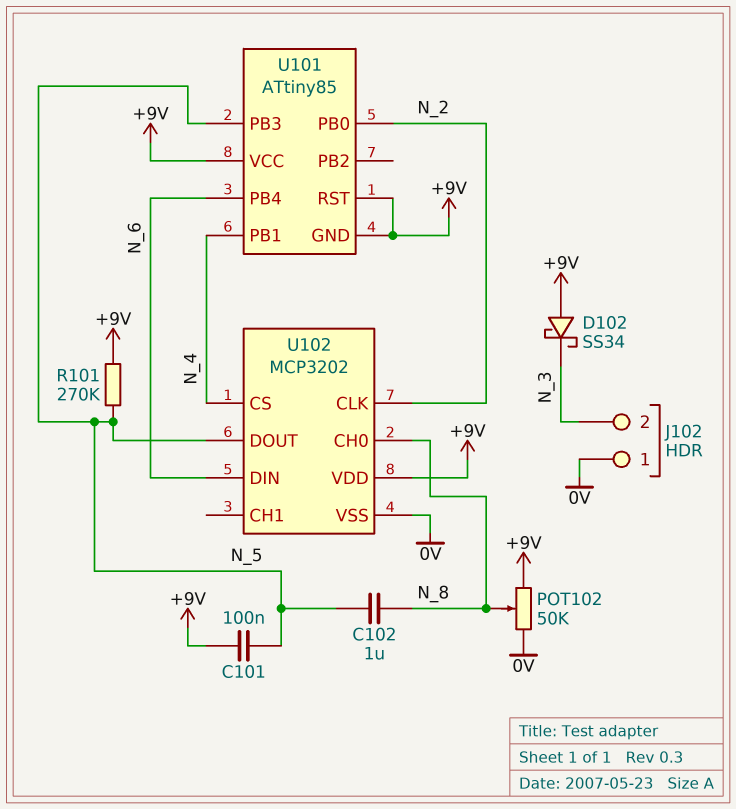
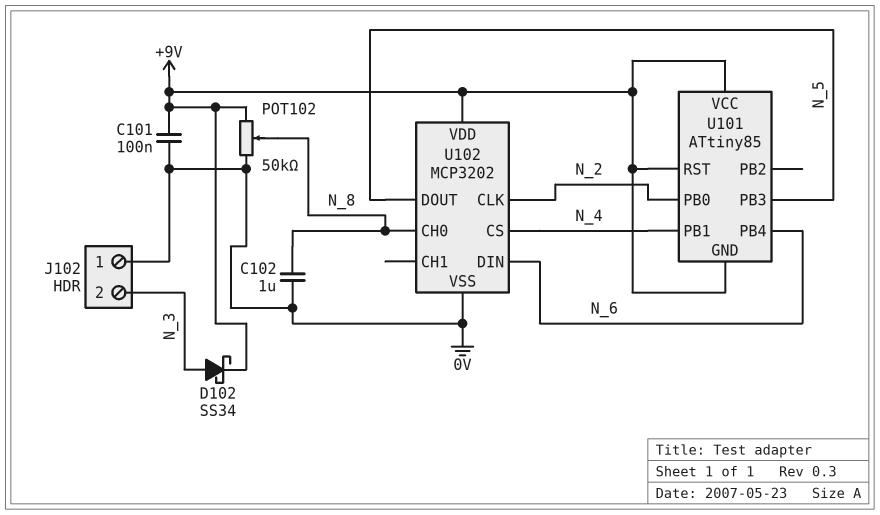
C101: 100nF (+9V, N_5) -> 100nF (+9V, 0V)
C102: 1uF (N_5, N_8) -> 1uF (0V, N_8)
D102: schottky SS34 (A +9V, K N_3) -> schottky SS34 (A N_3, K +9V)
R101: 270k (+9V, N_5) -> none

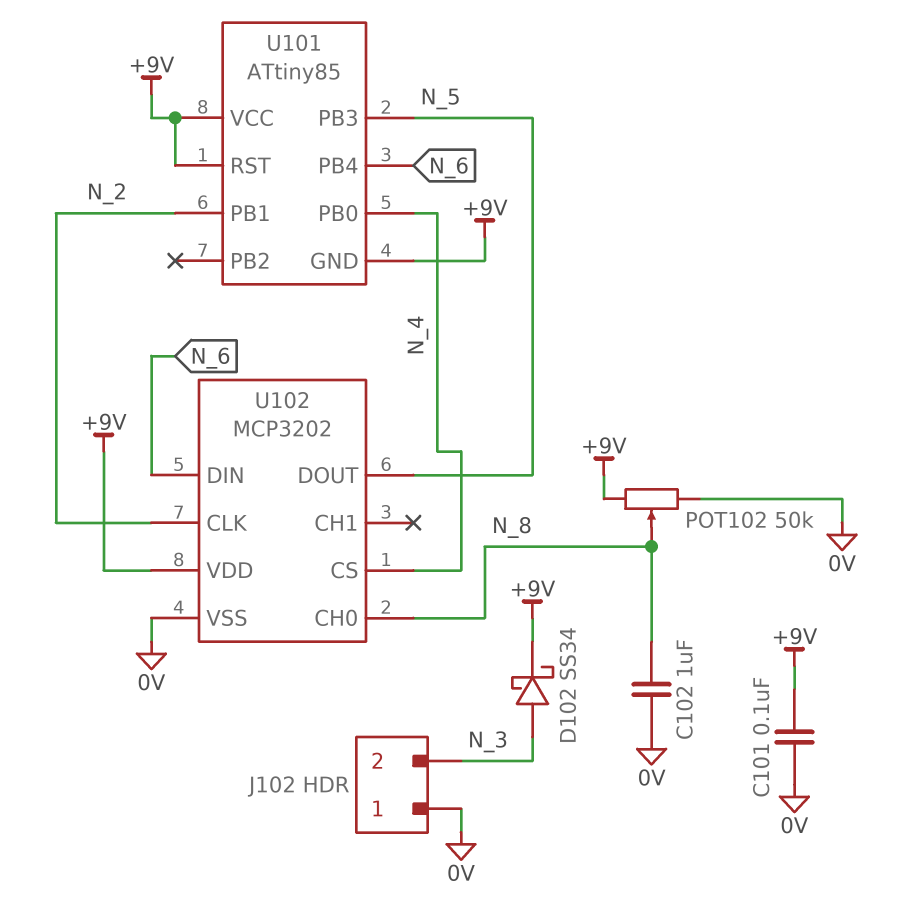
U101 pin PB0: N_2 -> N_4
U101 pin PB1: N_4 -> N_2

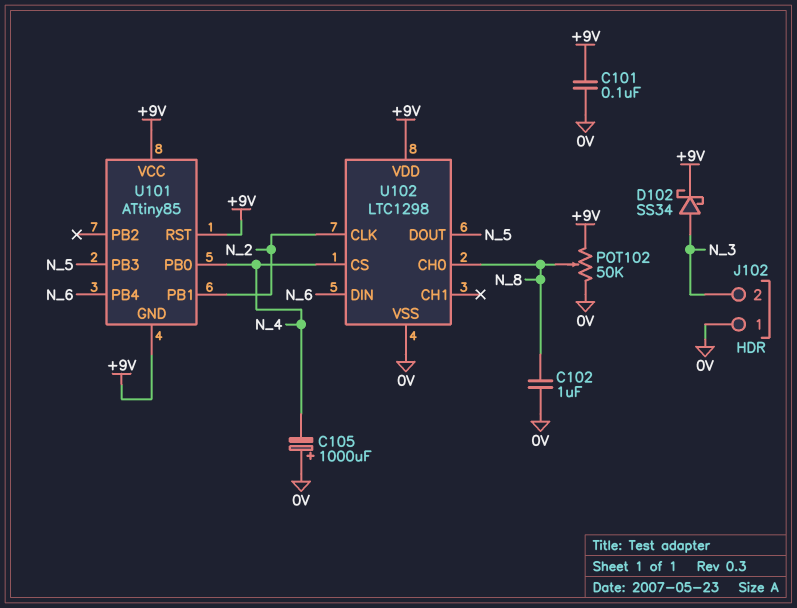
C105: none -> 1000uF (plus 0V, minus N_4)
U102: MCP3202 -> LTC1298

